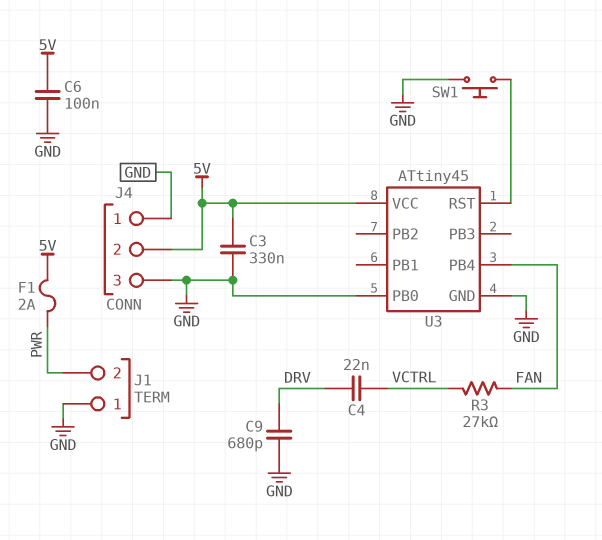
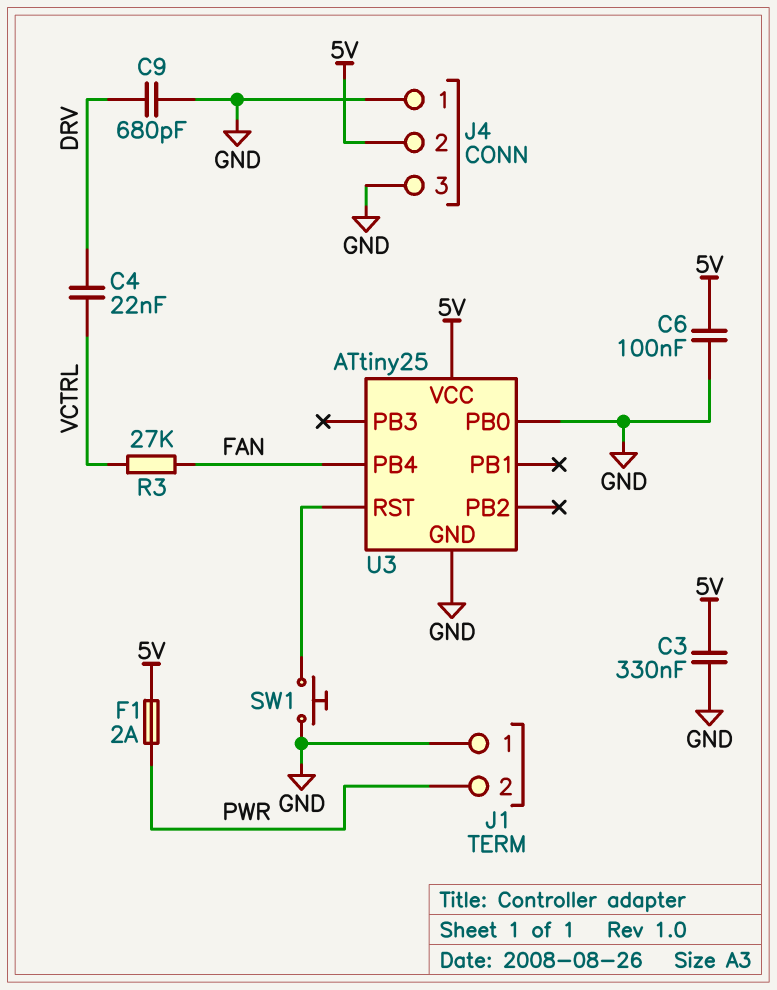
U3: ATtiny45 -> ATtiny25

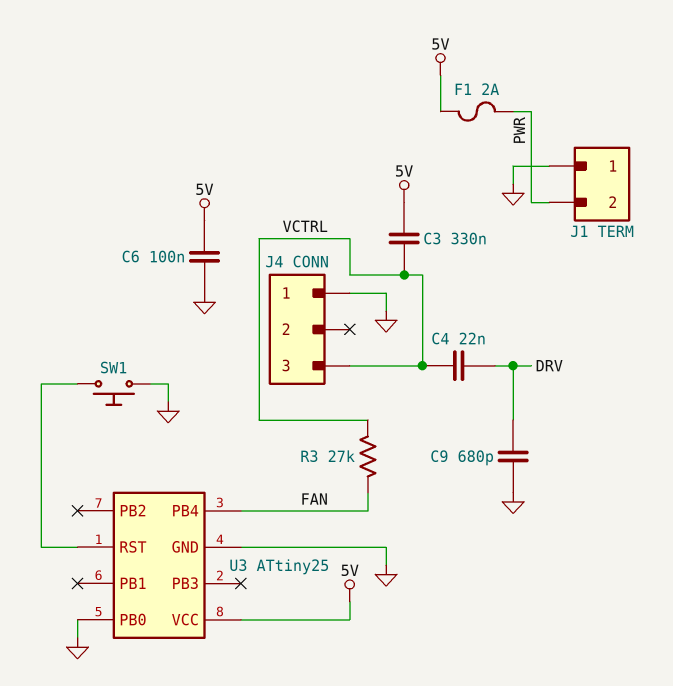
C3: 330nF (5V, GND) -> 330nF (5V, VCTRL)
J4 pin 2: 5V -> none
J4 pin 3: GND -> VCTRL

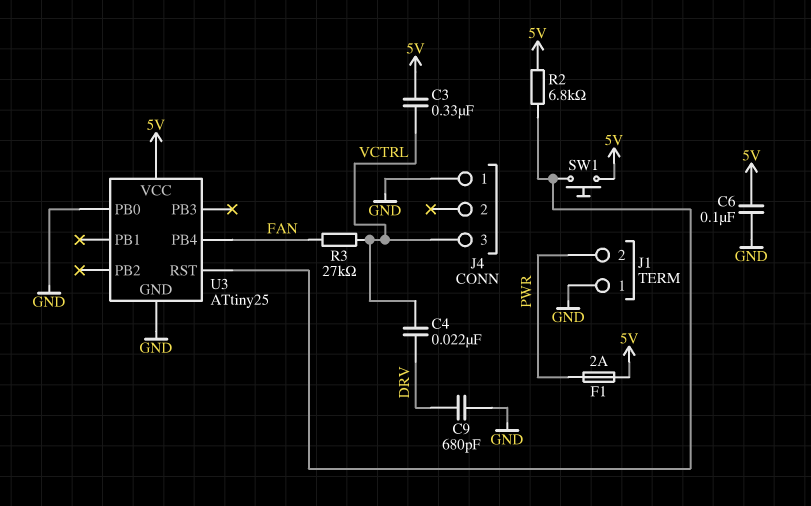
R2: none -> 6.8k (5V, U3/RST)
SW1: button (GND, U3/RST) -> button (5V, U3/RST)

